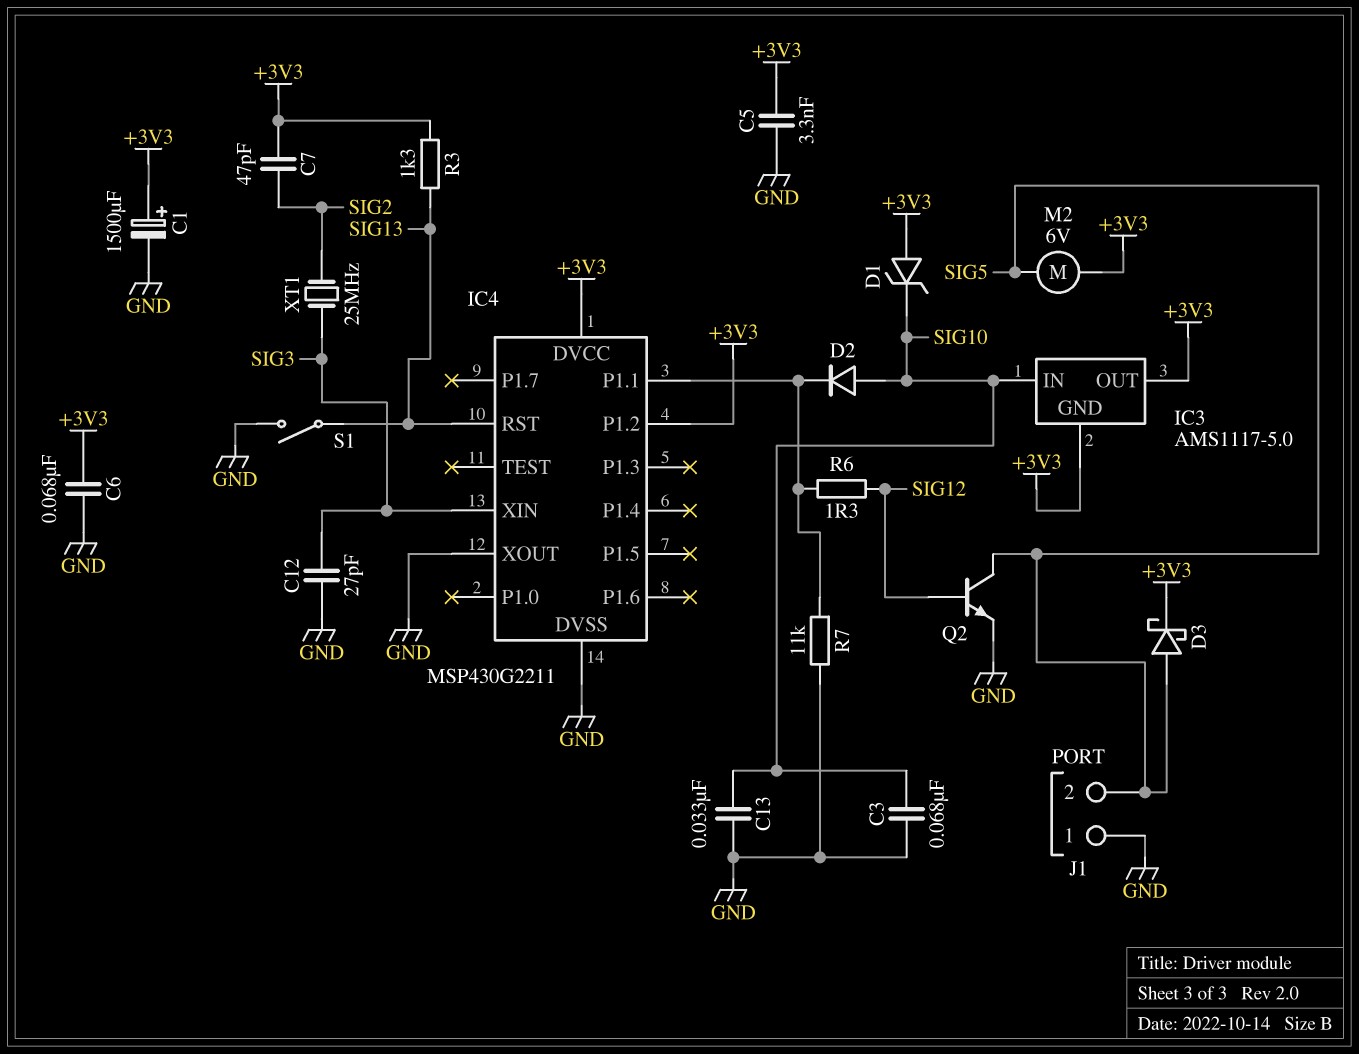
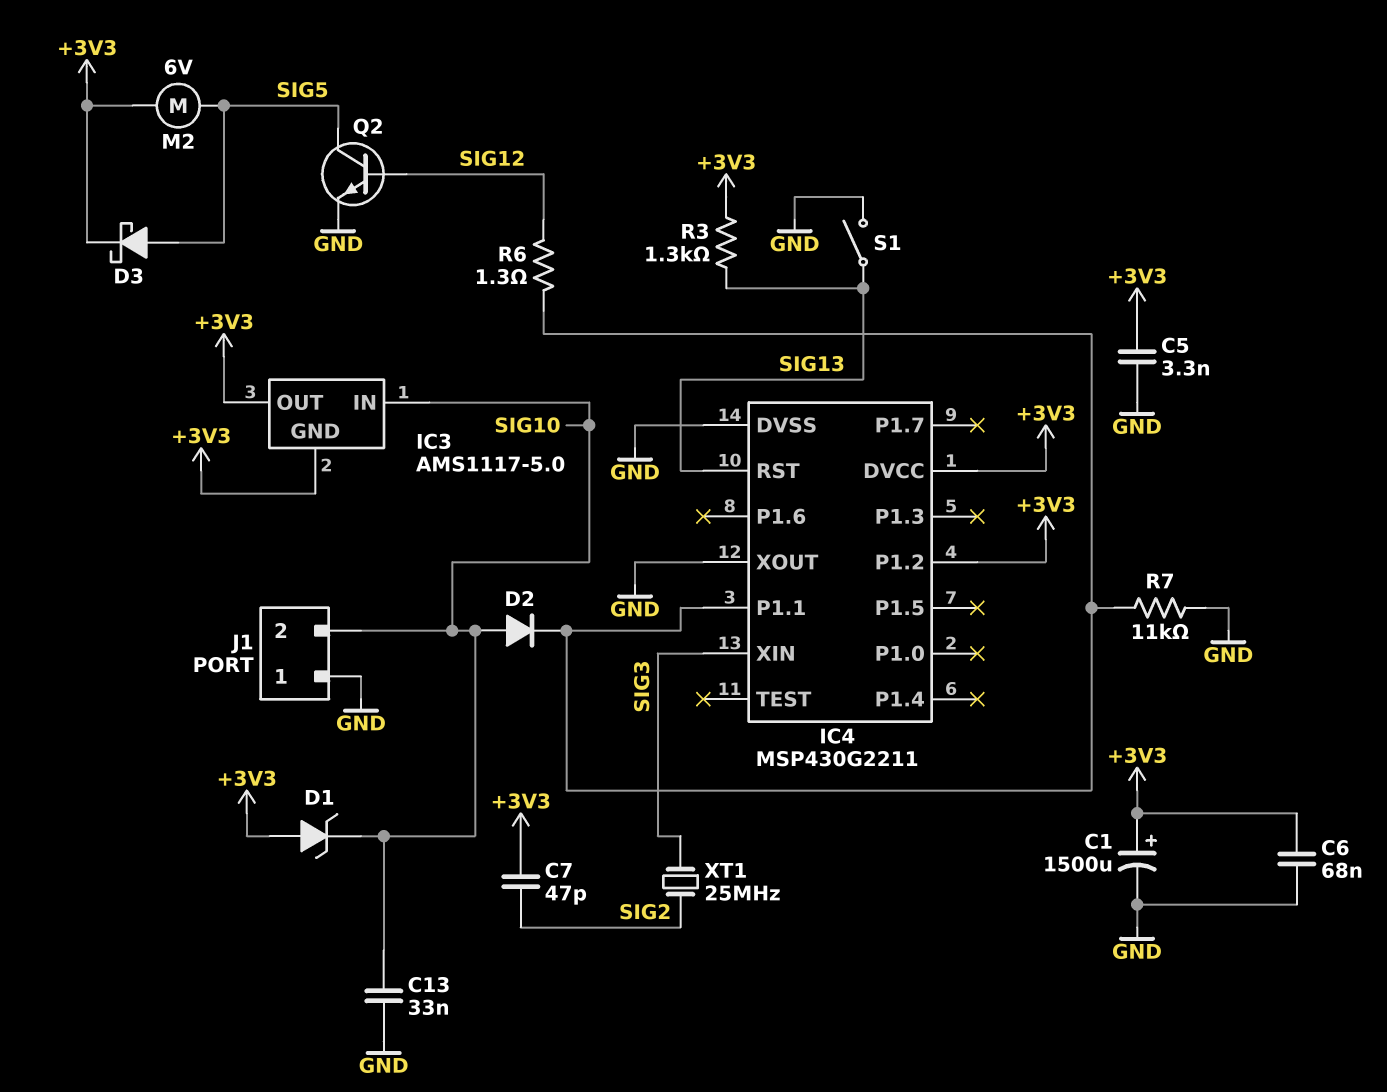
C3: 68nF (GND, SIG10) -> none
C12: 27pF (GND, SIG3) -> none
J1 pin 2: SIG5 -> SIG10

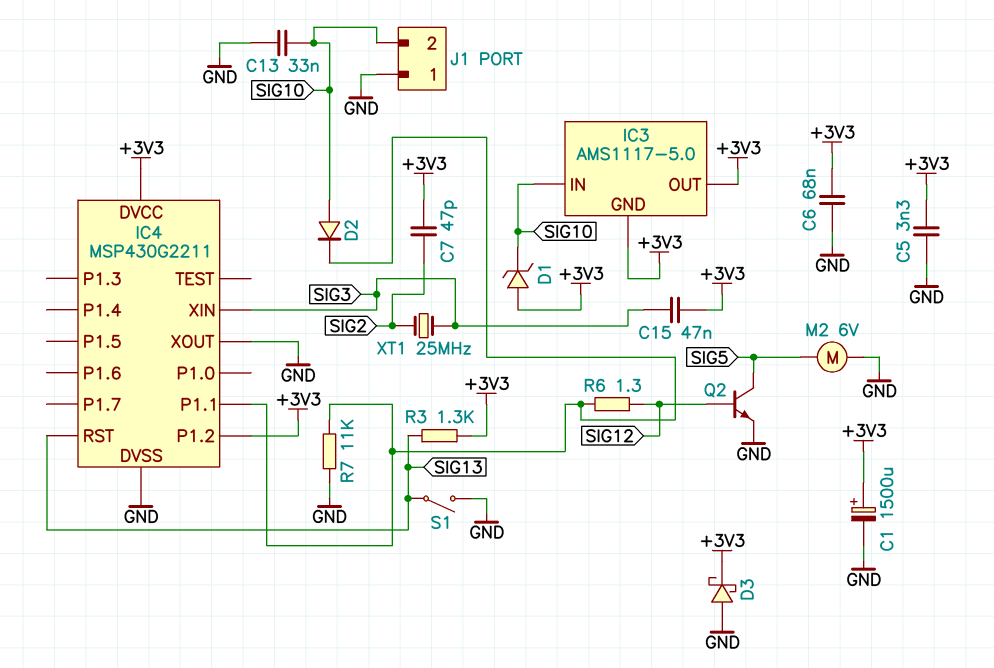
C15: none -> 47nF (+3V3, SIG3)
D3: schottky (A SIG5, K +3V3) -> schottky (A GND, K +3V3)
M2: motor 6V (+3V3, SIG5) -> motor 6V (GND, SIG5)

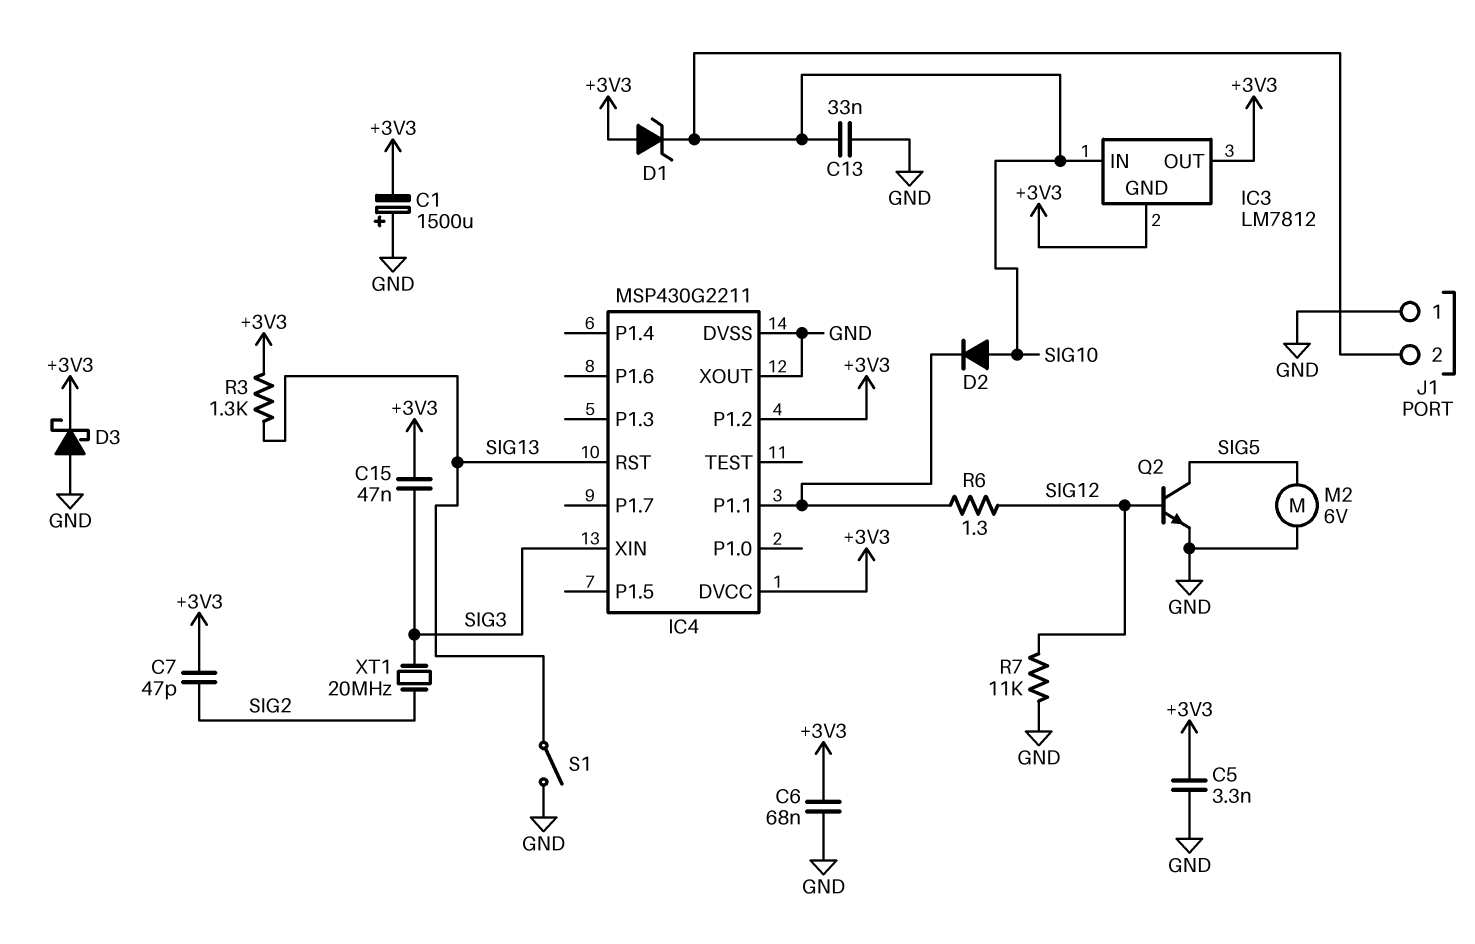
C1: 1500uF (plus +3V3, minus GND) -> 1500uF (plus GND, minus +3V3)
IC3: AMS1117-5.0 -> LM7812
R7: 11k (GND, IC4/P1.1) -> 11k (GND, SIG12)
XT1: 25MHz (SIG2, SIG3) -> 20MHz (SIG2, SIG3)

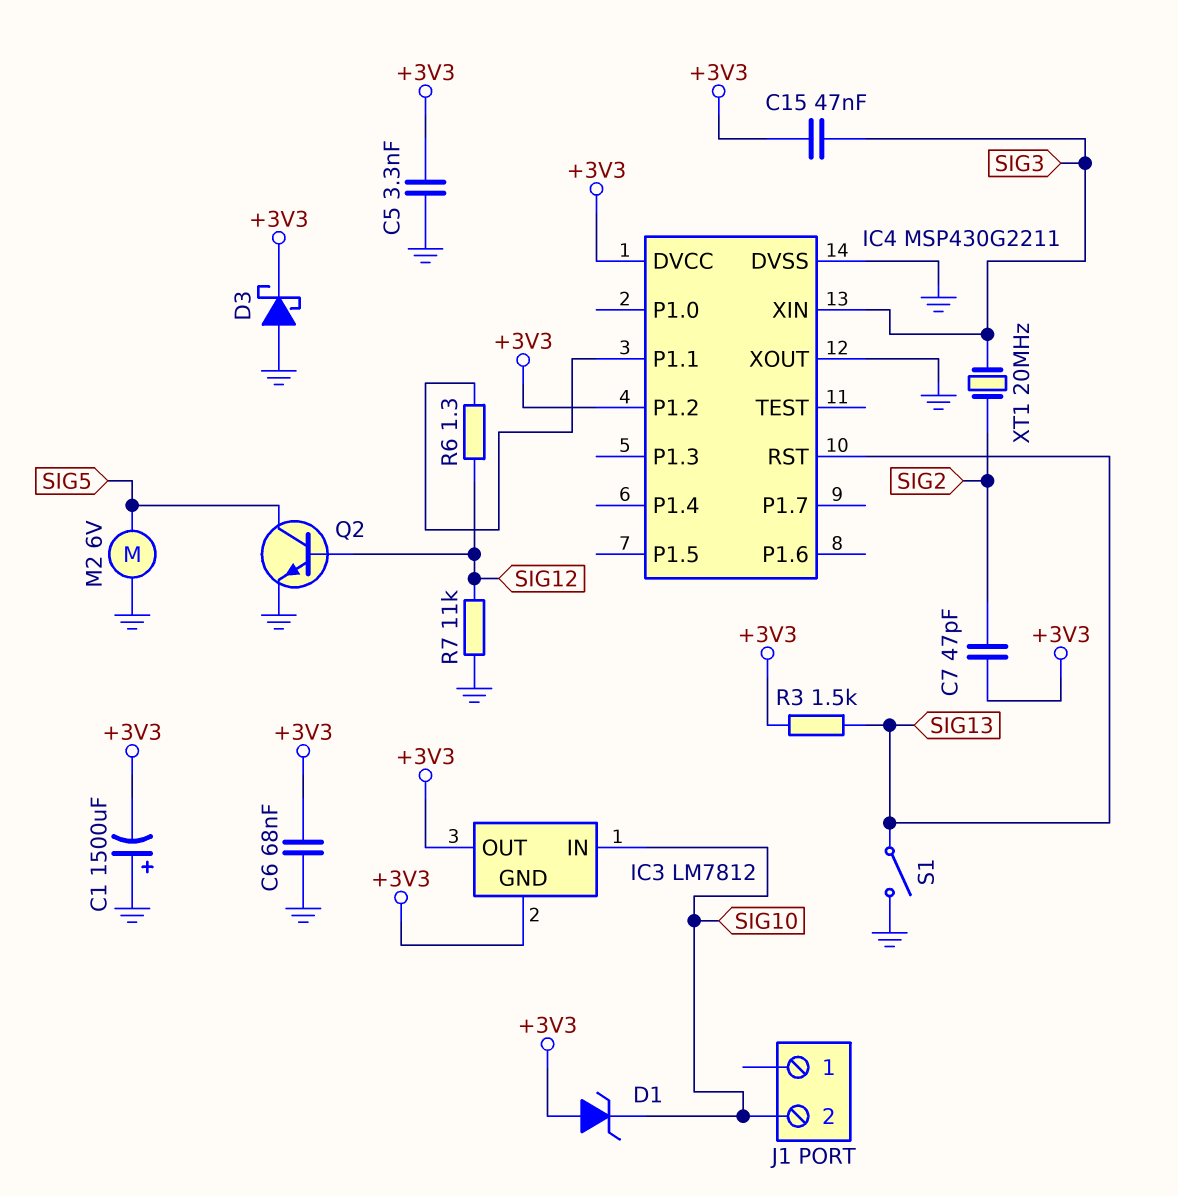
C13: 33nF (GND, SIG10) -> none
D2: diode (A SIG10, K IC4/P1.1) -> none
J1 pin 1: GND -> none
R3: 1.3k (+3V3, SIG13) -> 1.5k (+3V3, SIG13)

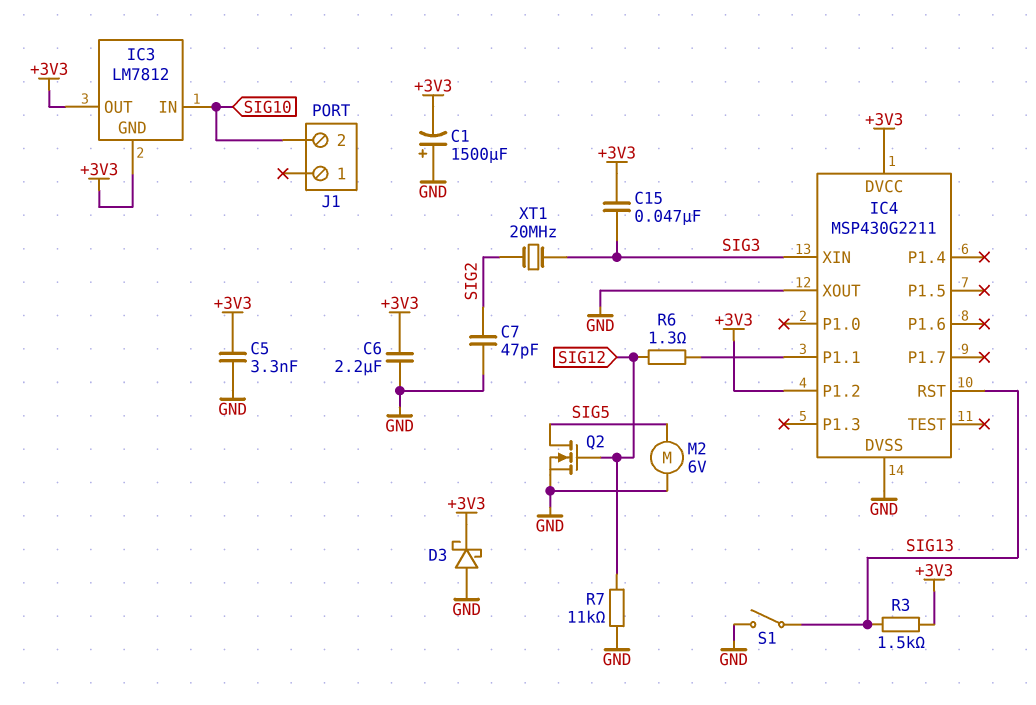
C6: 68nF (+3V3, GND) -> 2.2uF (+3V3, GND)
C7: 47pF (+3V3, SIG2) -> 47pF (GND, SIG2)
D1: zener (A +3V3, K SIG10) -> none
Q2: NPN (B SIG12, C SIG5, E GND) -> NMOS (G SIG12, D SIG5, S GND)

